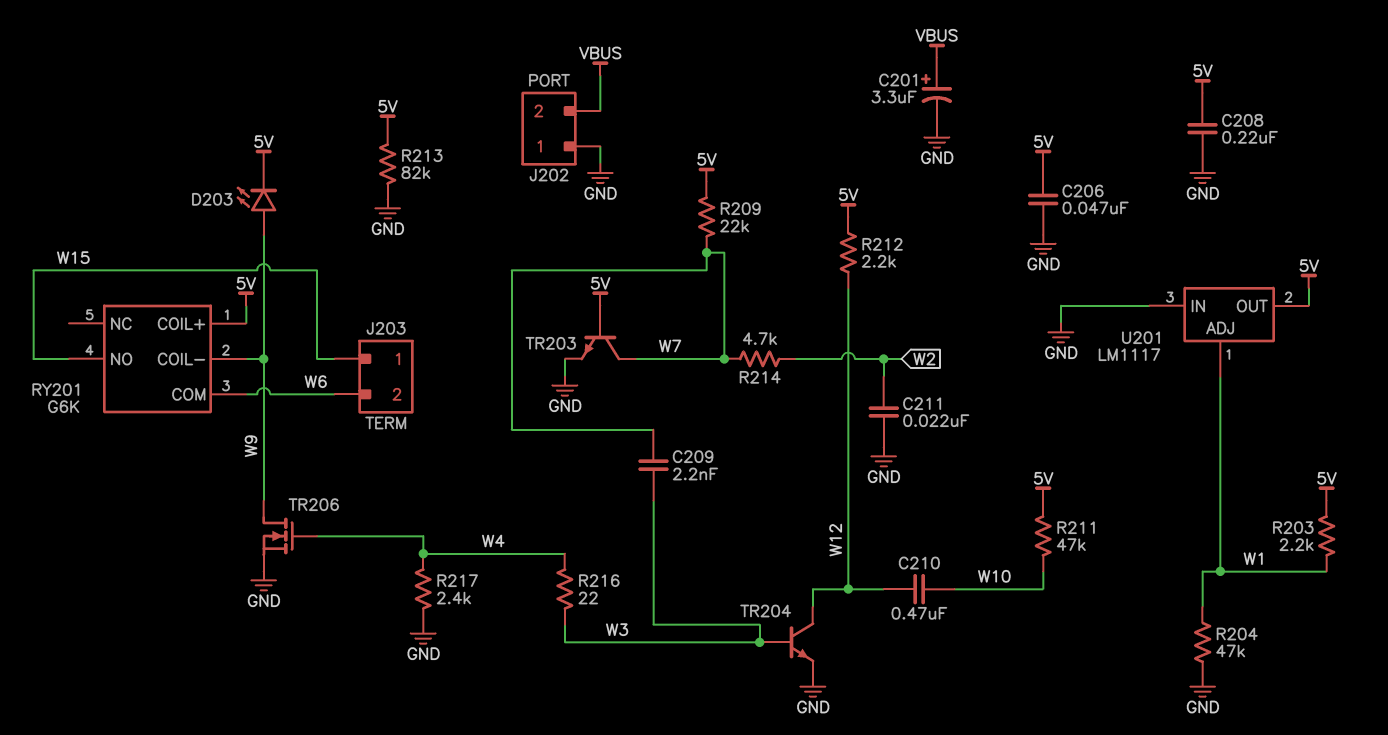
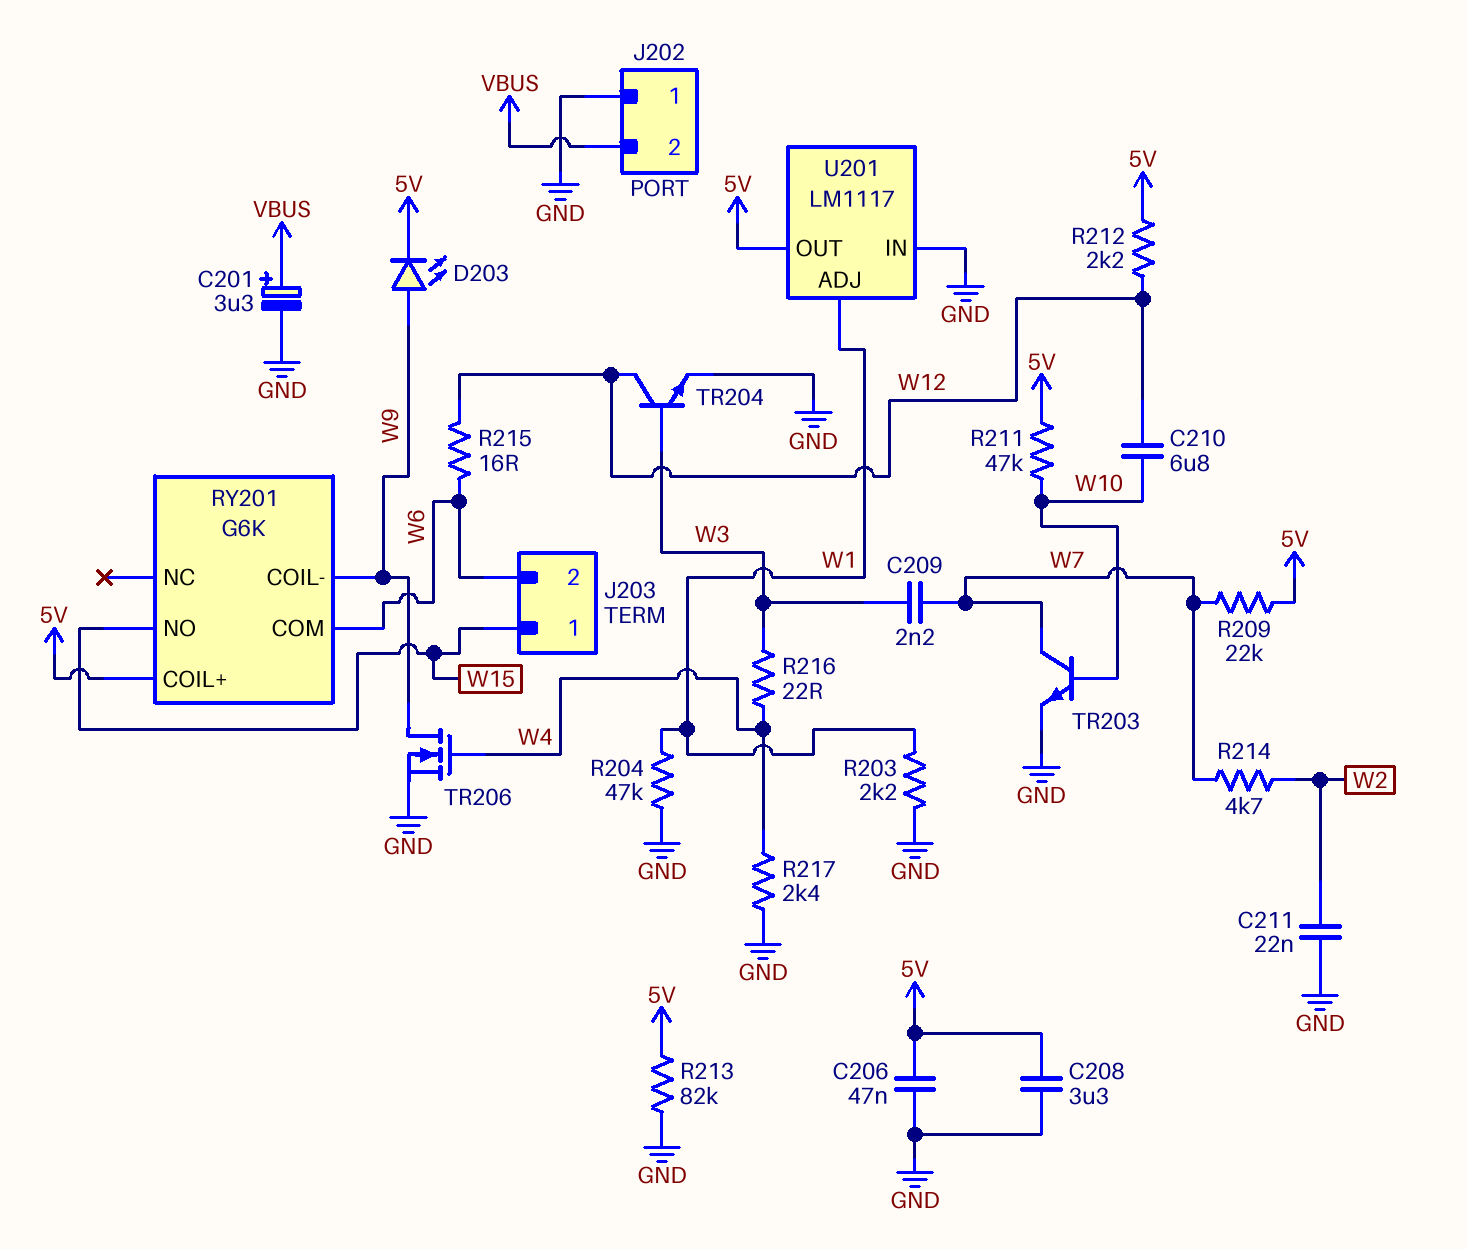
C208: 220nF (5V, GND) -> 3.3uF (5V, GND)
C210: 470nF (W10, W12) -> 6.8uF (W10, W12)
R203: 2.2k (5V, W1) -> 2.2k (GND, W1)
R215: none -> 16 (W6, W12)
TR203: NPN (B 5V, C W7, E GND) -> NPN (B W10, C W7, E GND)

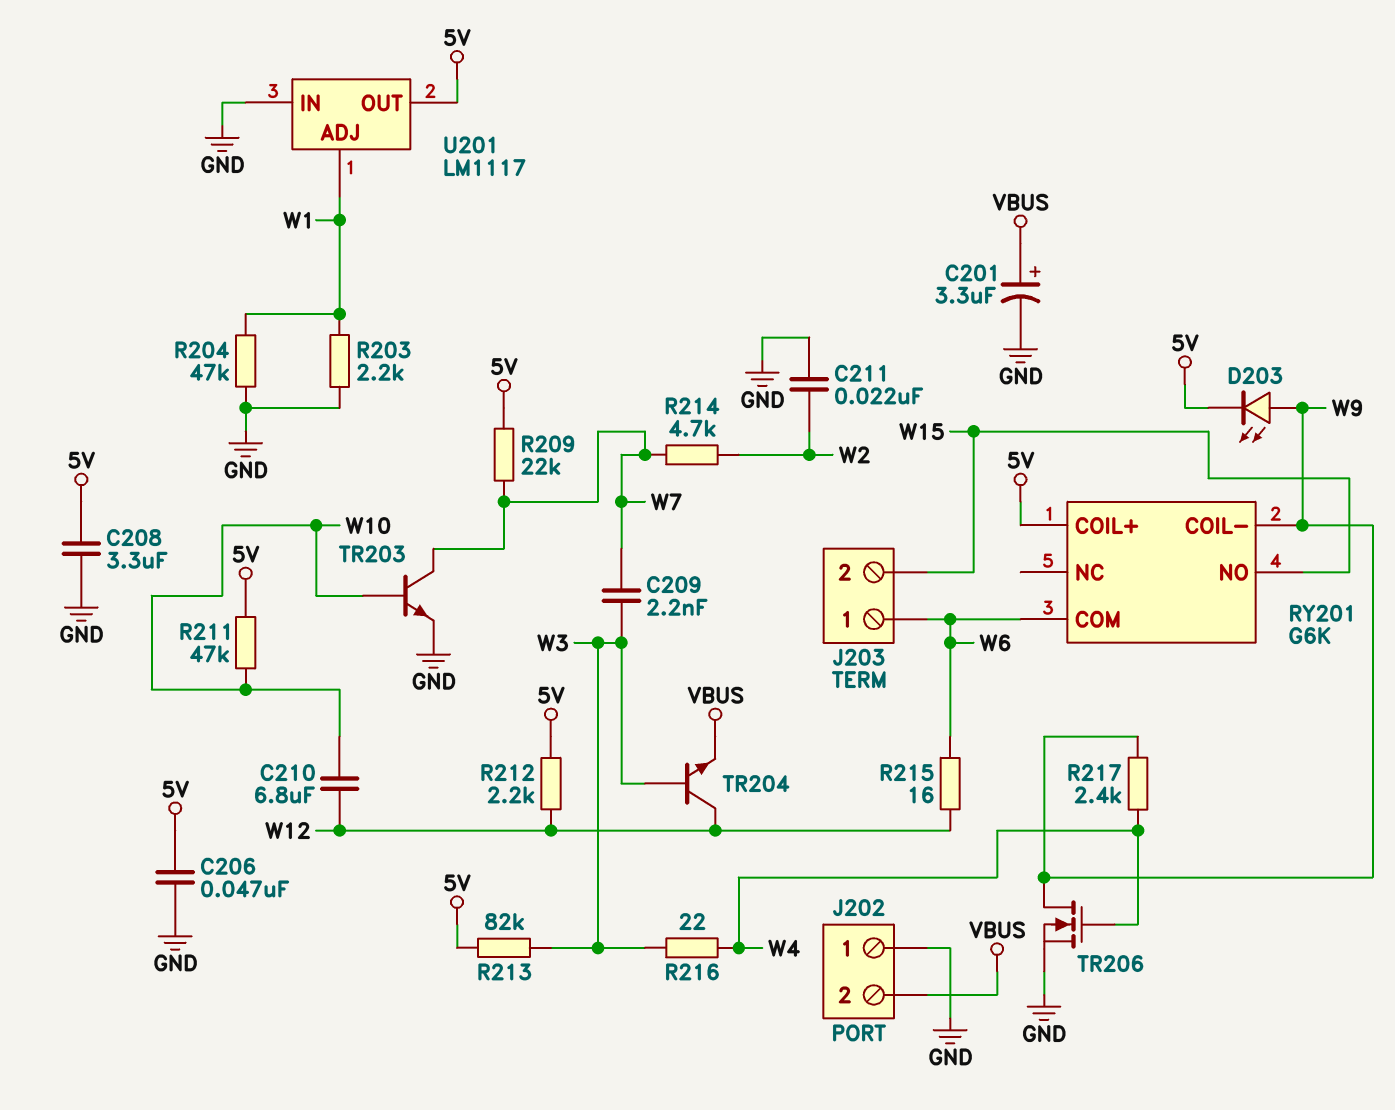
J203 pin 1: W15 -> W6
J203 pin 2: W6 -> W15
R213: 82k (5V, GND) -> 82k (5V, W3)
R217: 2.4k (GND, W4) -> 2.4k (W4, W9)
TR204: NPN (B W3, C W12, E GND) -> NPN (B W3, C W12, E VBUS)

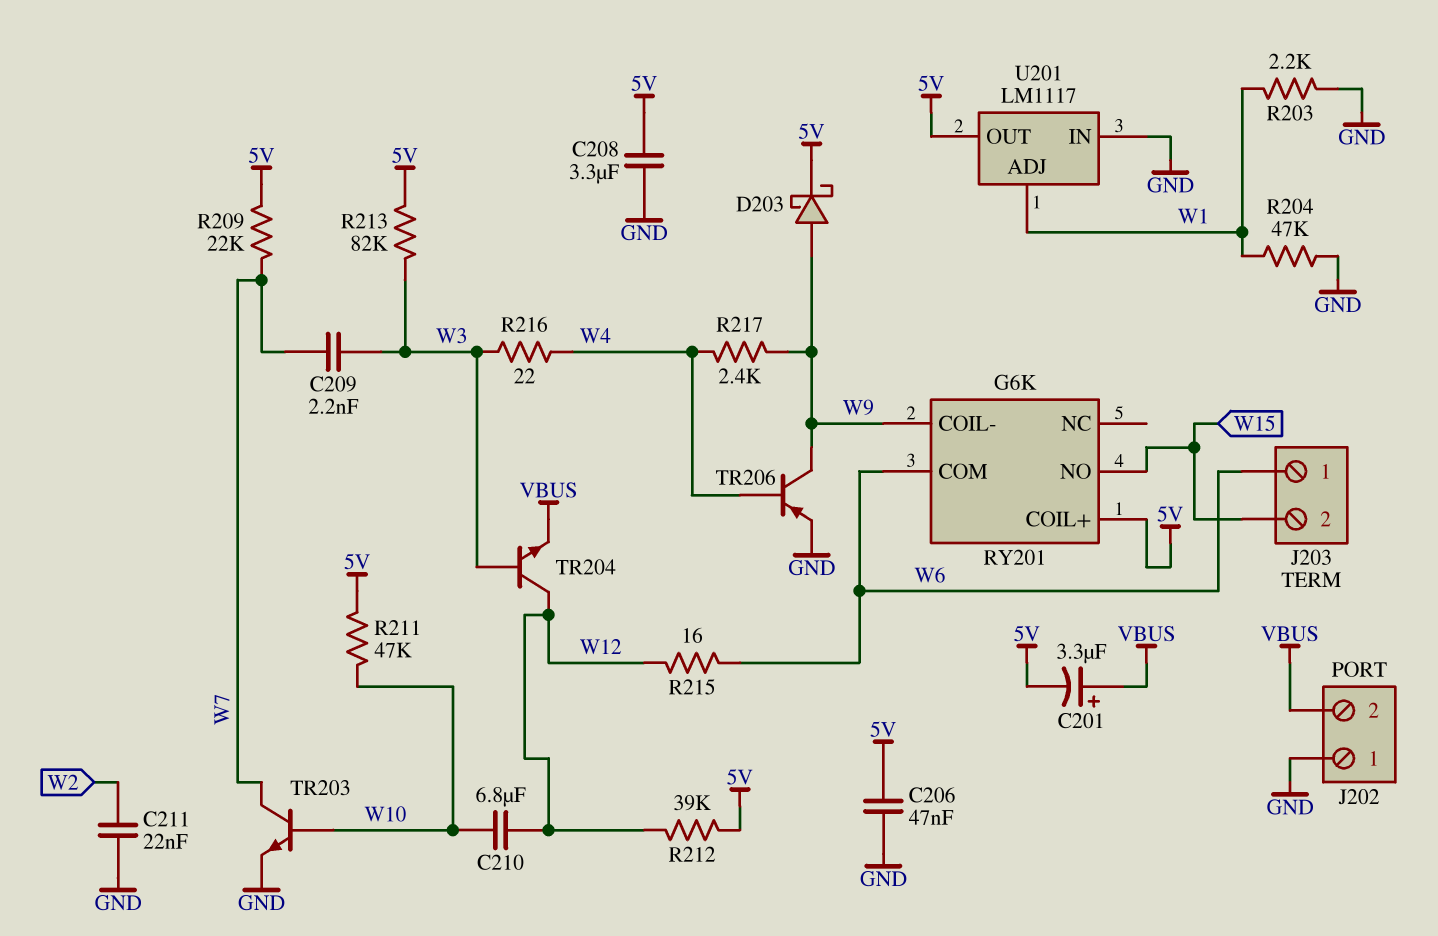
C201: 3.3uF (plus VBUS, minus GND) -> 3.3uF (plus VBUS, minus 5V)
D203: LED (A W9, K 5V) -> schottky (A W9, K 5V)
R212: 2.2k (5V, W12) -> 39k (5V, W12)
R214: 4.7k (W2, W7) -> none
TR206: NMOS (G W4, D W9, S GND) -> PNP (B W4, C W9, E GND)

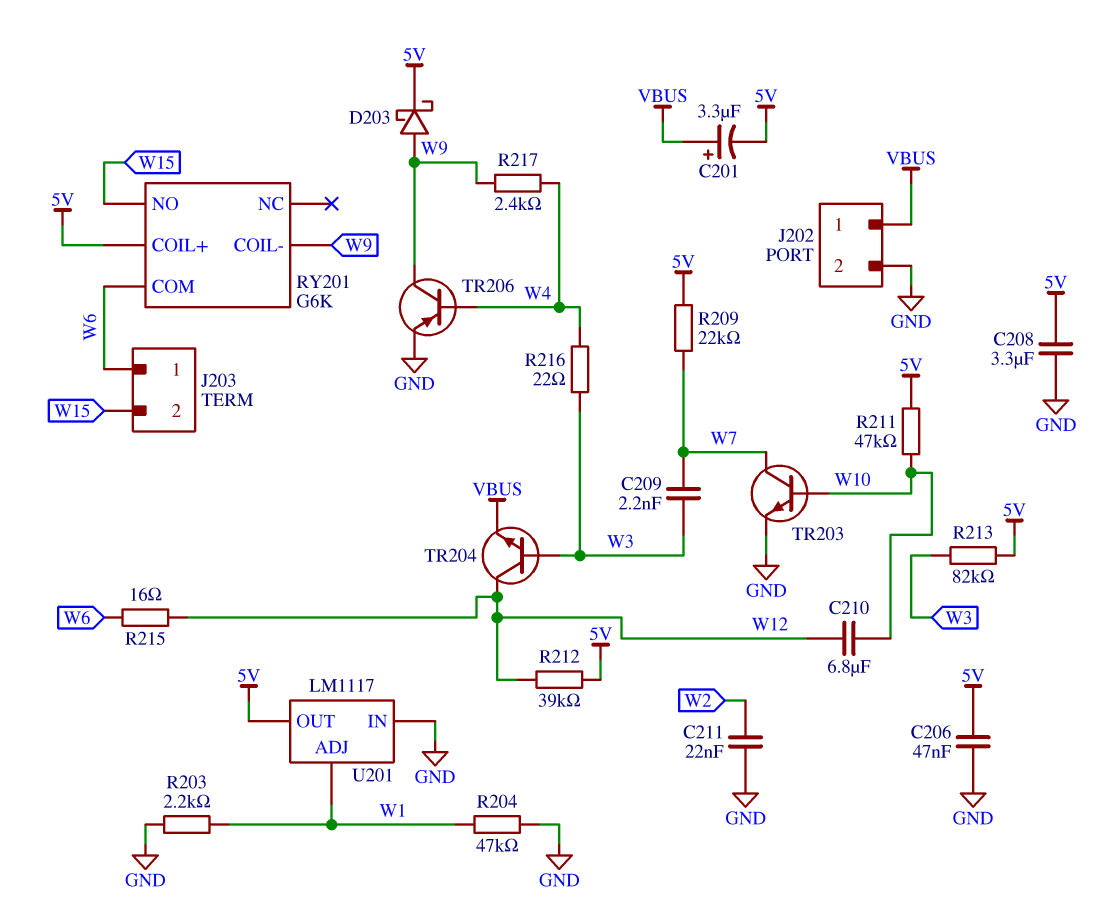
J202 pin 1: GND -> VBUS
J202 pin 2: VBUS -> GND

